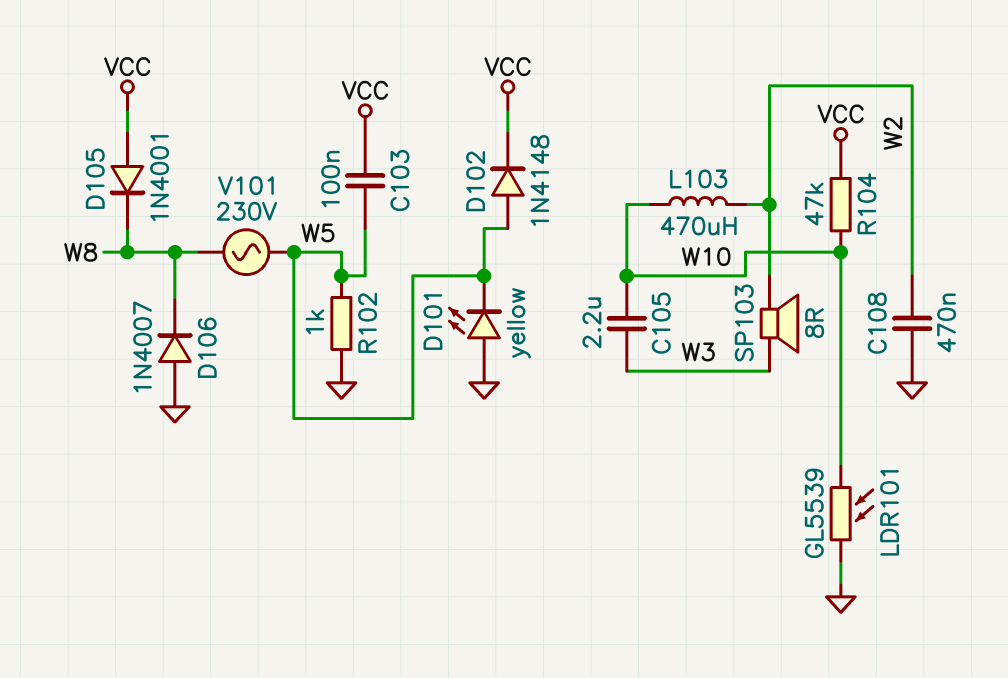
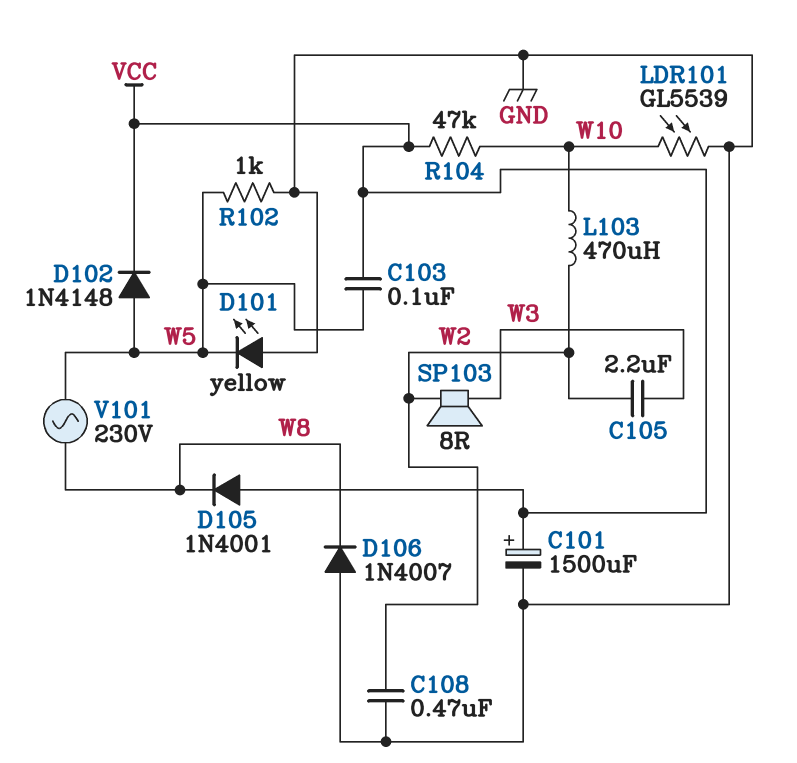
C101: none -> 1500uF (plus VCC, minus GND)
C105: 2.2uF (W3, W10) -> 2.2uF (W2, W3)

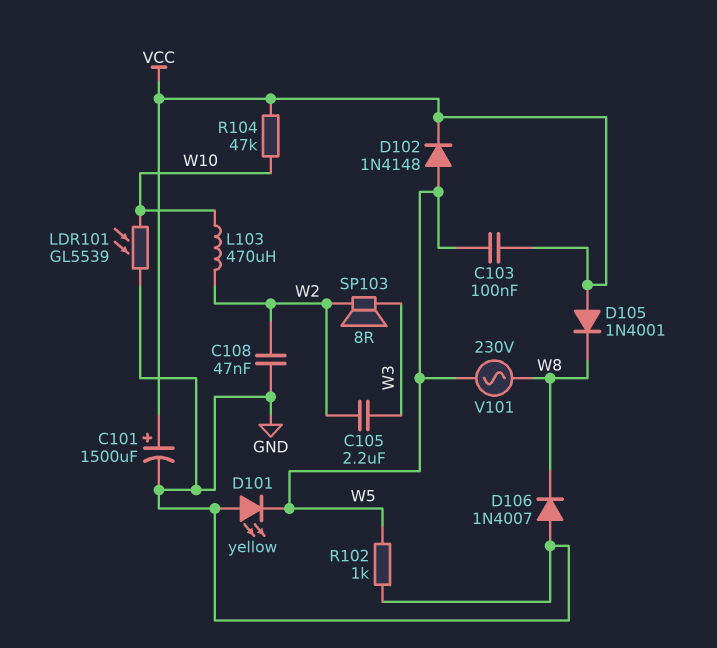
C108: 470nF (GND, W2) -> 47nF (GND, W2)

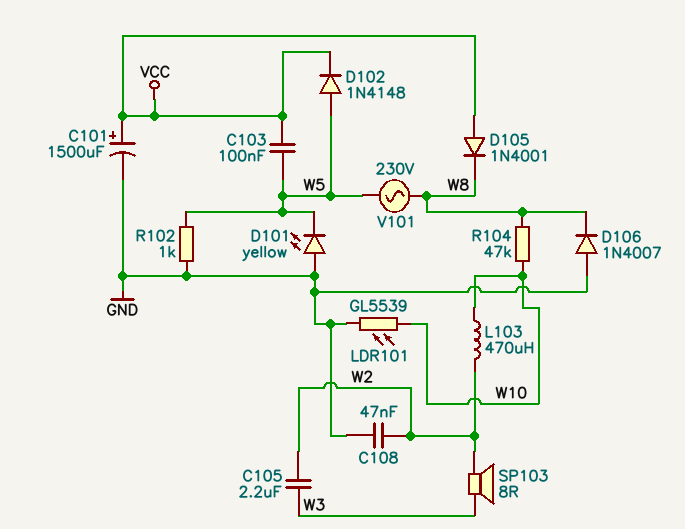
R104: 47k (VCC, W10) -> 47k (W8, W10)

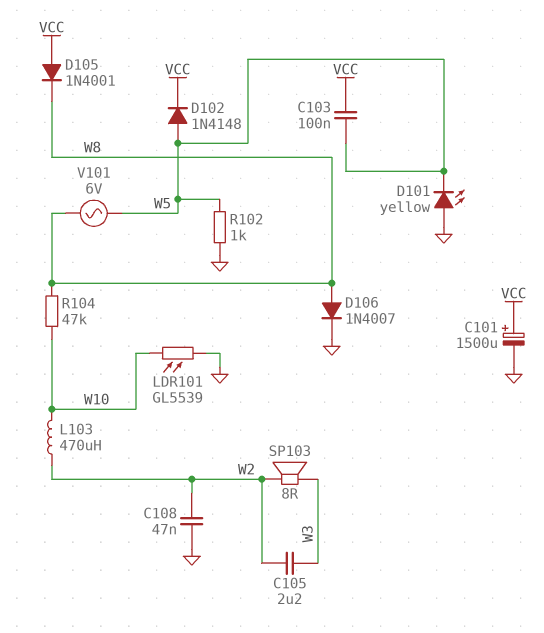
D106: diode 1N4007 (A GND, K W8) -> diode 1N4007 (A W8, K GND)
V101: AC 230V (W5, W8) -> AC 6V (W5, W8)

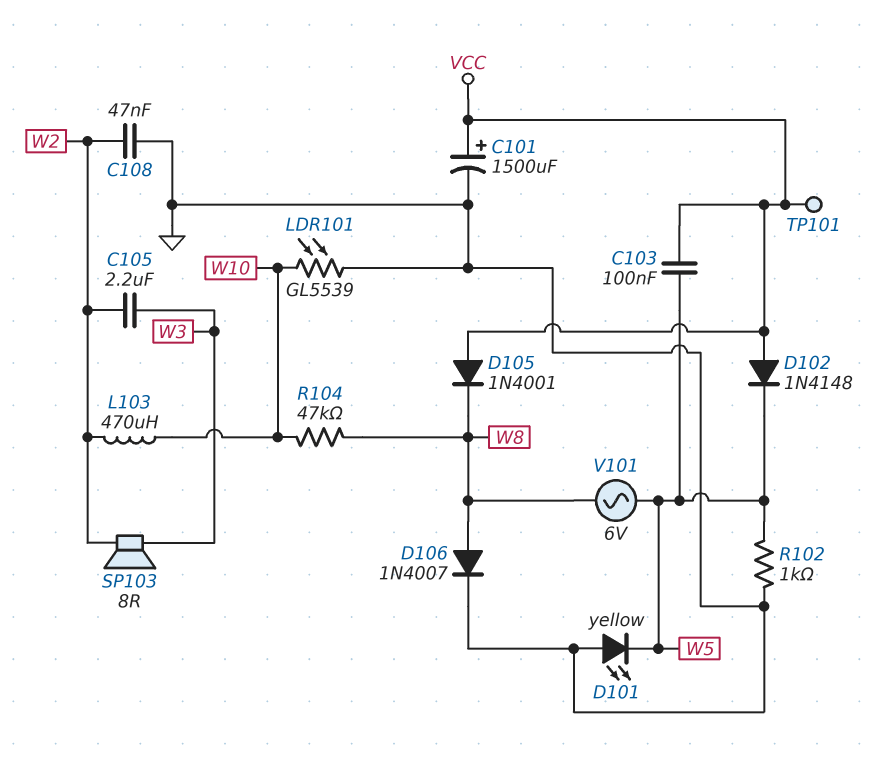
D102: diode 1N4148 (A W5, K VCC) -> diode 1N4148 (A VCC, K W5)
TP101: none -> test point (VCC)

